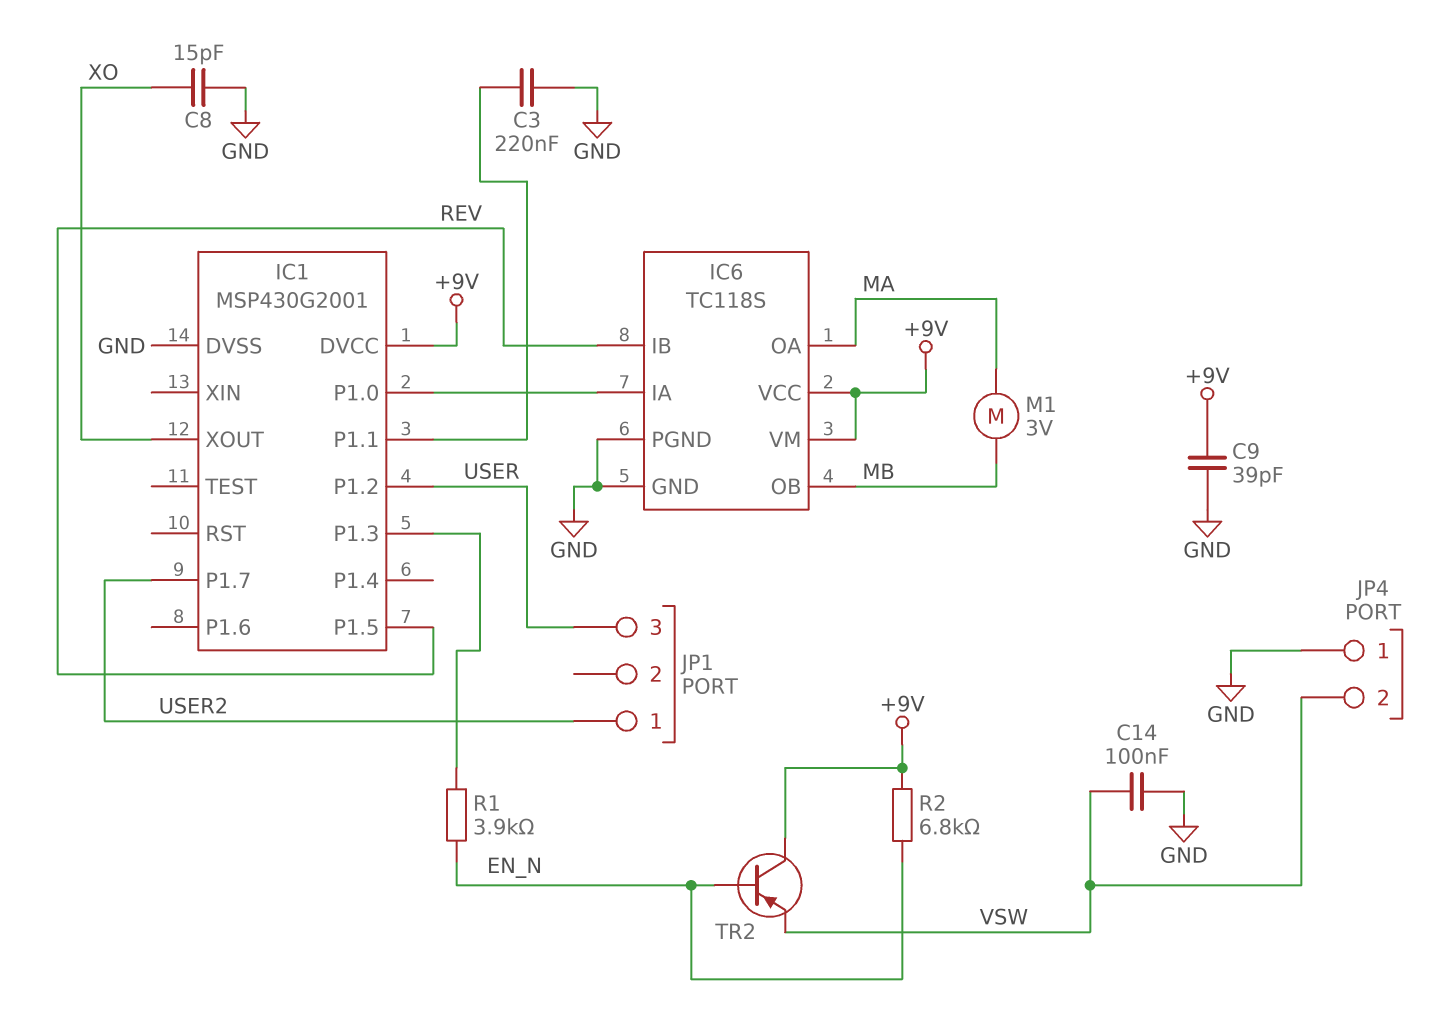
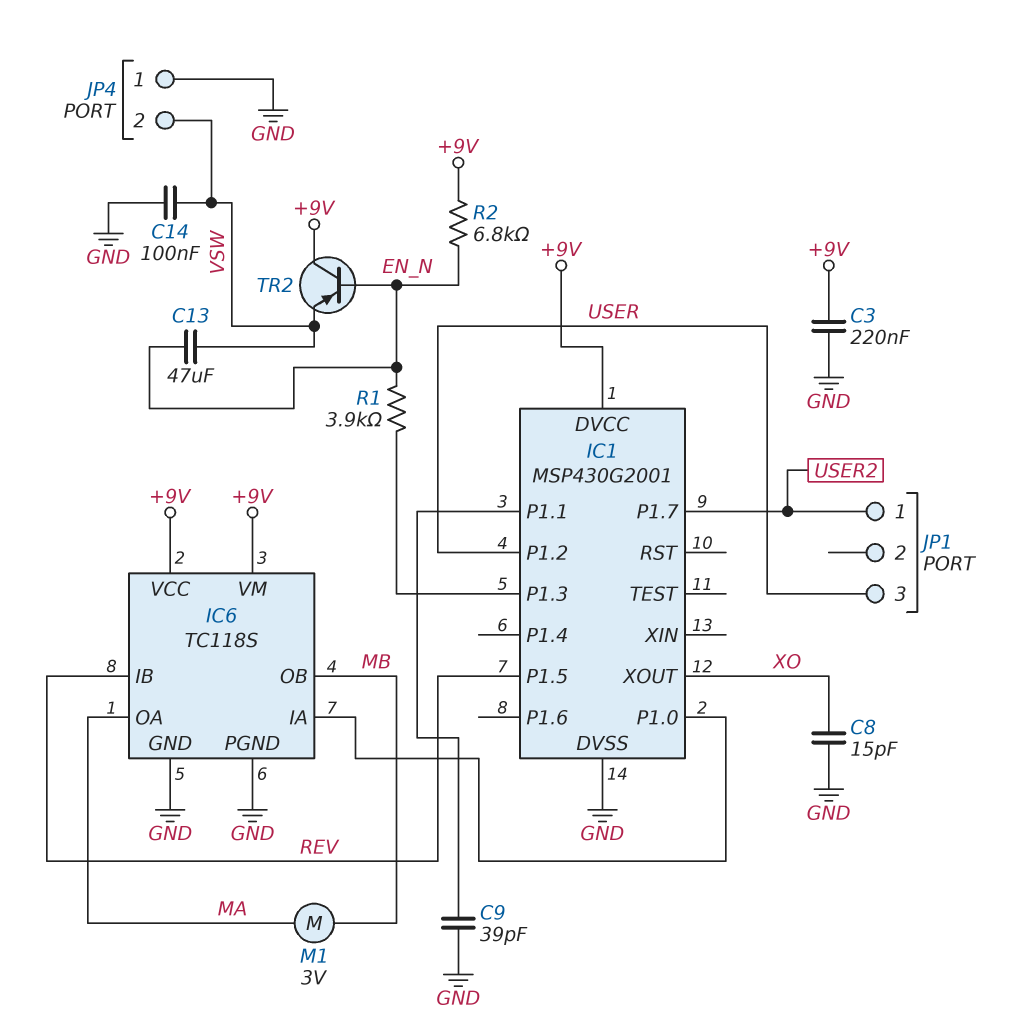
C3: 220nF (GND, IC1/P1.1) -> 220nF (+9V, GND)
C9: 39pF (+9V, GND) -> 39pF (GND, IC1/P1.1)
C13: none -> 47uF (EN_N, VSW)

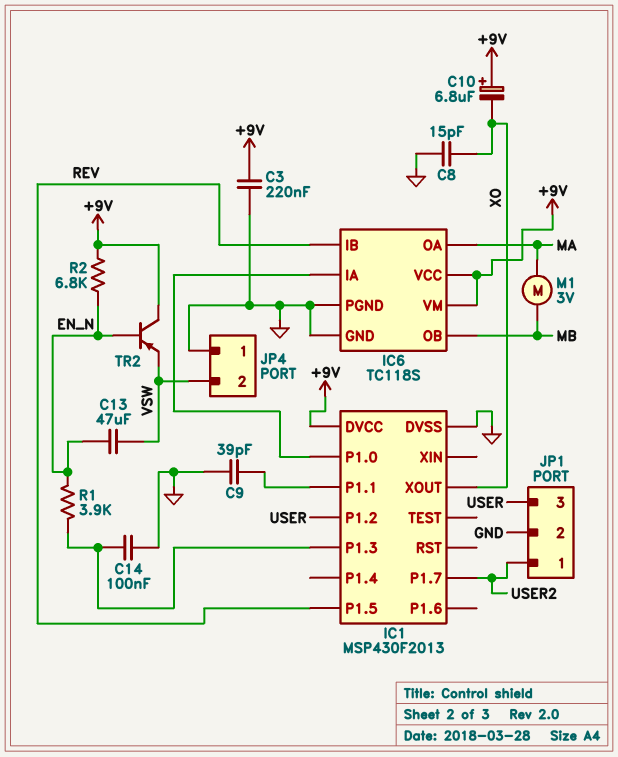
C10: none -> 6.8uF (plus +9V, minus XO)
C14: 100nF (GND, VSW) -> 100nF (GND, IC1/P1.3)
IC1: MSP430G2001 -> MSP430F2013
JP1 pin 2: none -> GND

